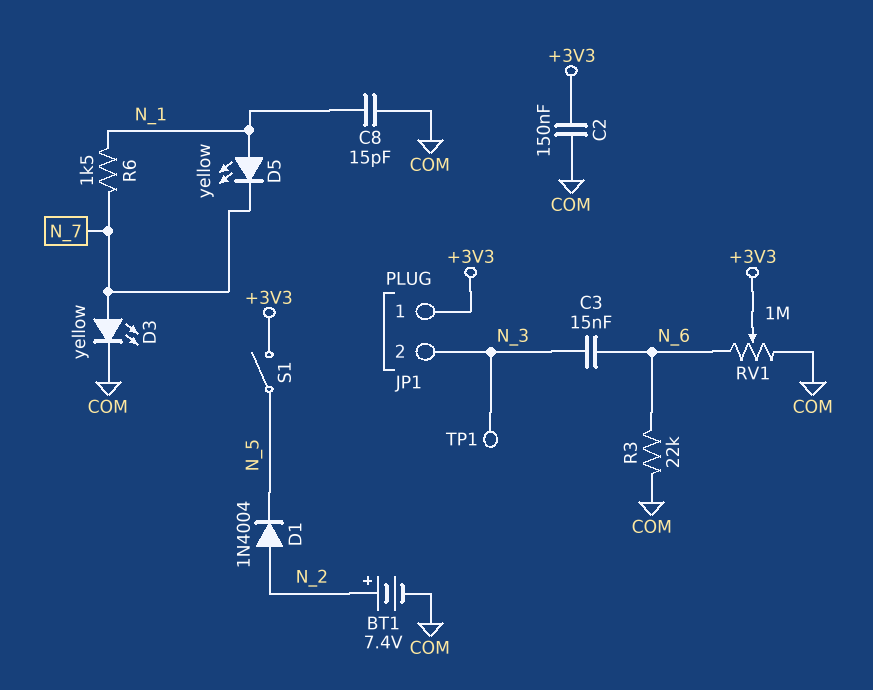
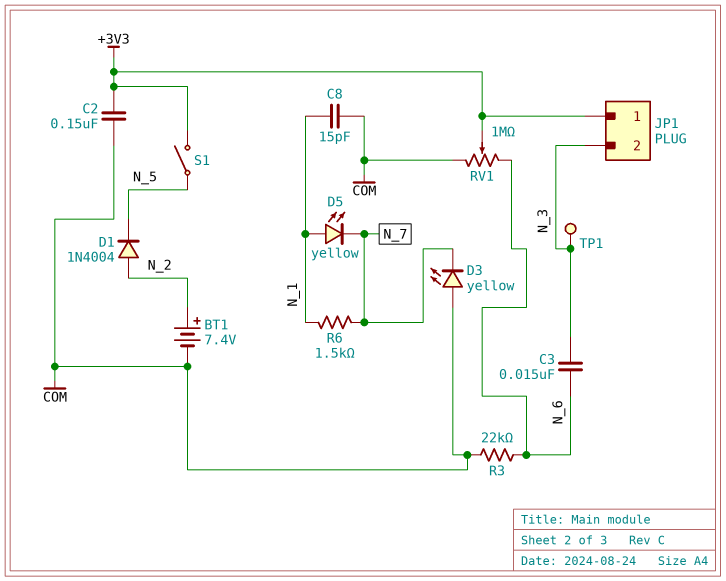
D3: LED yellow (A N_7, K COM) -> LED yellow (A COM, K N_7)

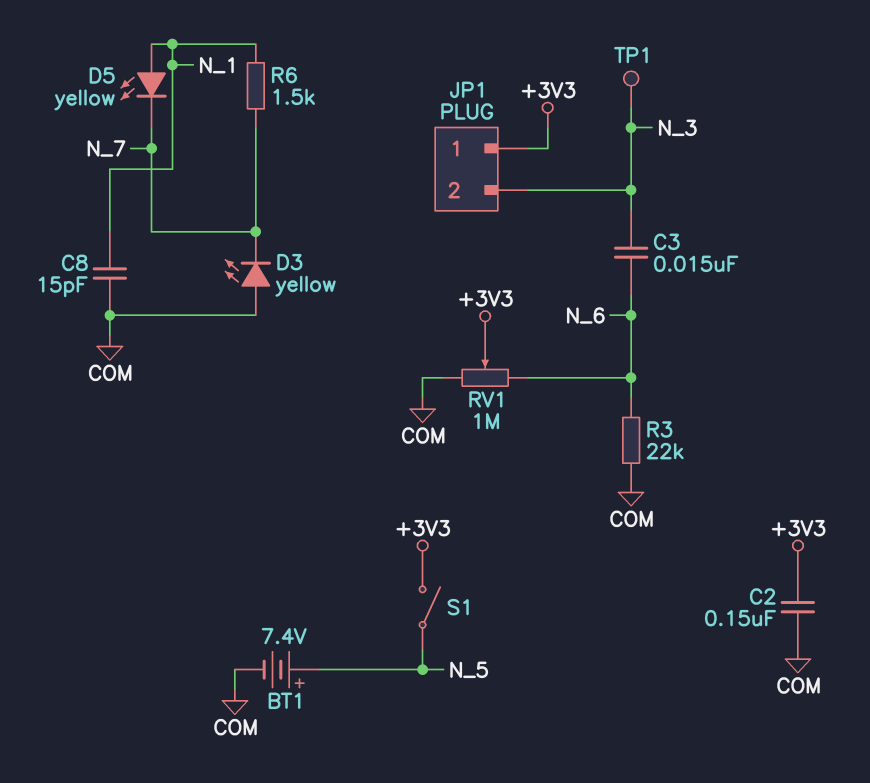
BT1: 7.4V (plus N_2, minus COM) -> 7.4V (plus N_5, minus COM)
D1: diode 1N4004 (A N_2, K N_5) -> none

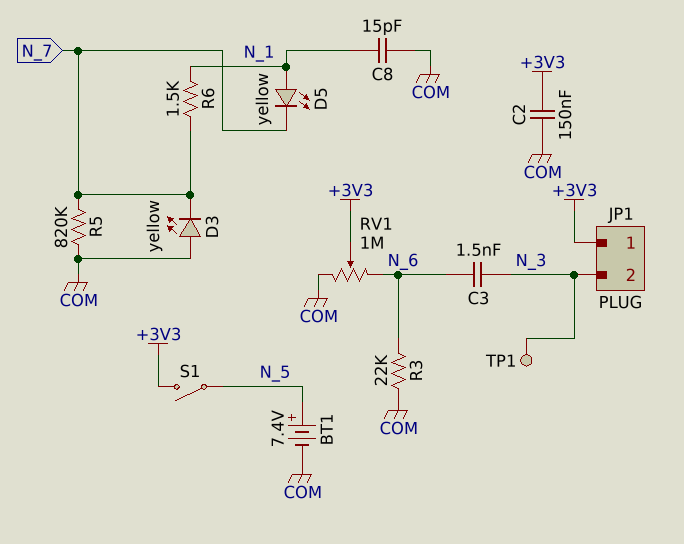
C3: 15nF (N_3, N_6) -> 1.5nF (N_3, N_6)
R5: none -> 820k (COM, N_7)

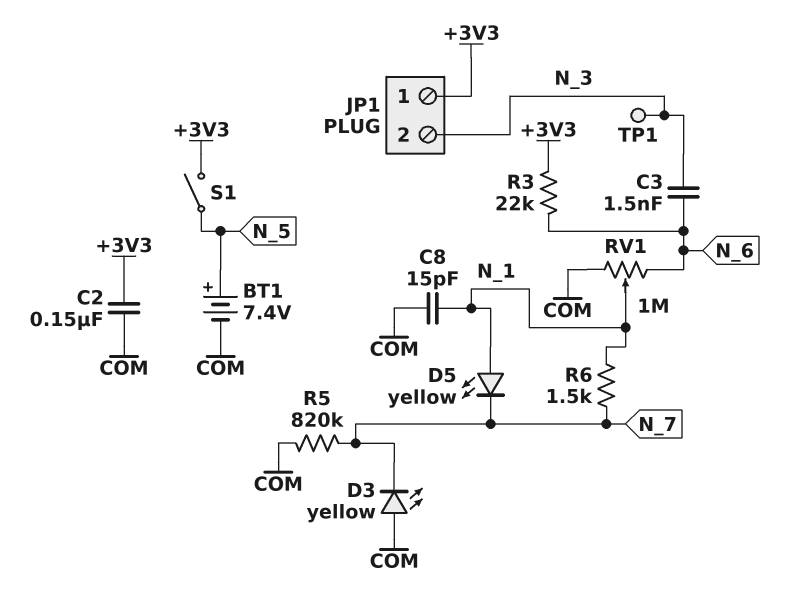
R3: 22k (COM, N_6) -> 22k (+3V3, N_6)
RV1: 1M (COM, N_6, wiper +3V3) -> 1M (COM, N_6, wiper N_1)

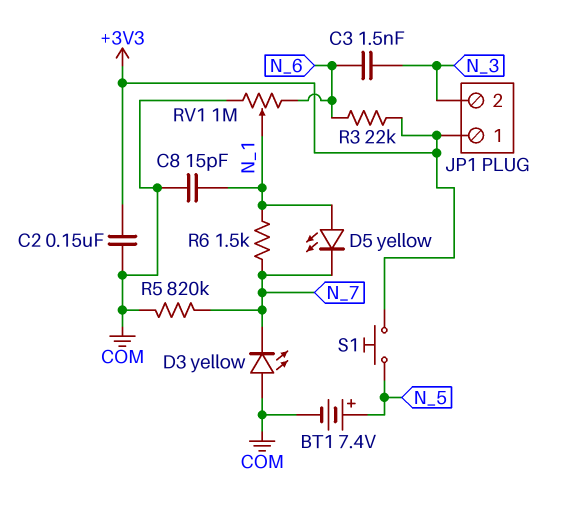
S1: switch (+3V3, N_5) -> button (+3V3, N_5)
TP1: test point (N_3) -> none

